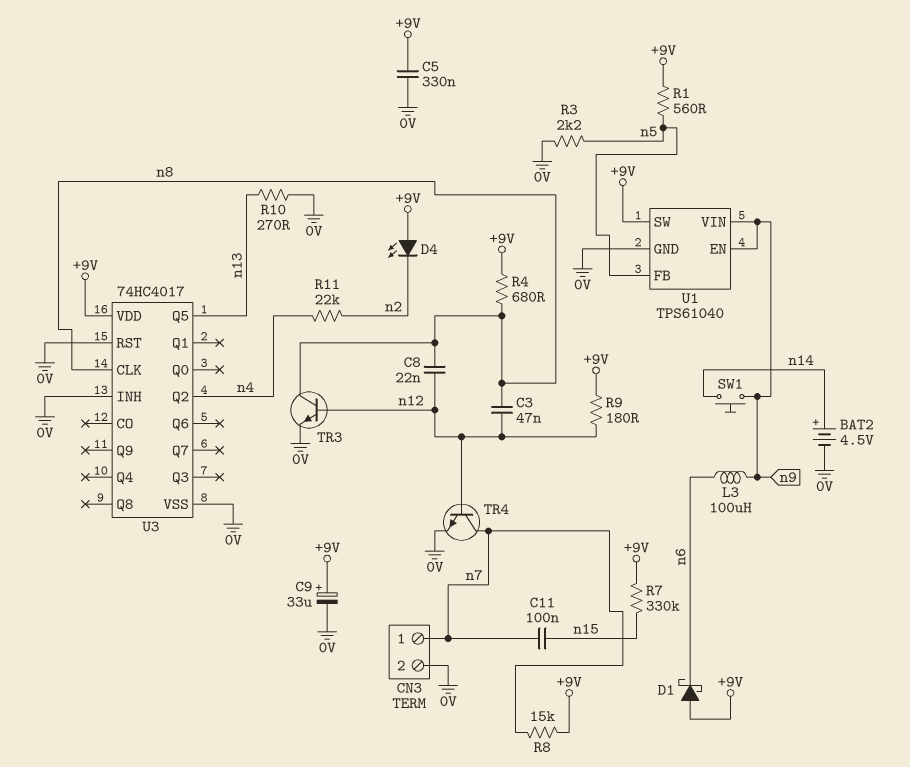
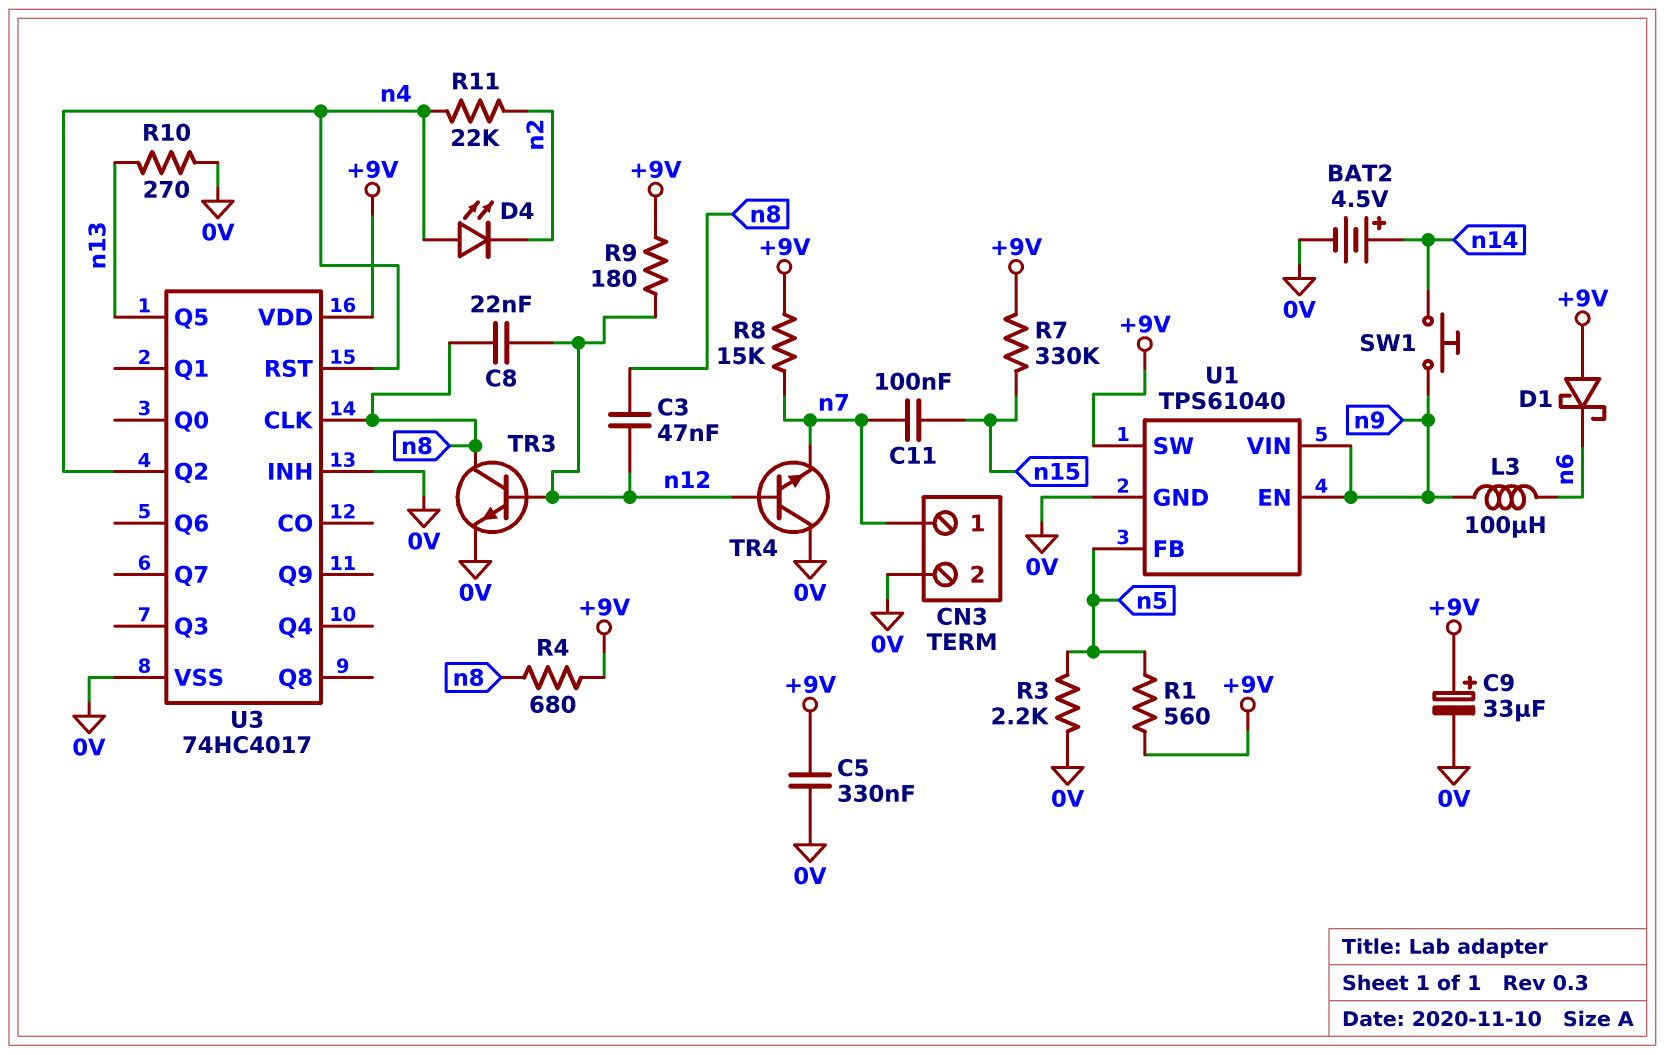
D4: LED (A +9V, K n2) -> LED (A n4, K n2)
TR4: NPN (B n12, C n7, E 0V) -> NPN (B n12, C 0V, E n7)
U3 pin RST: 0V -> n4

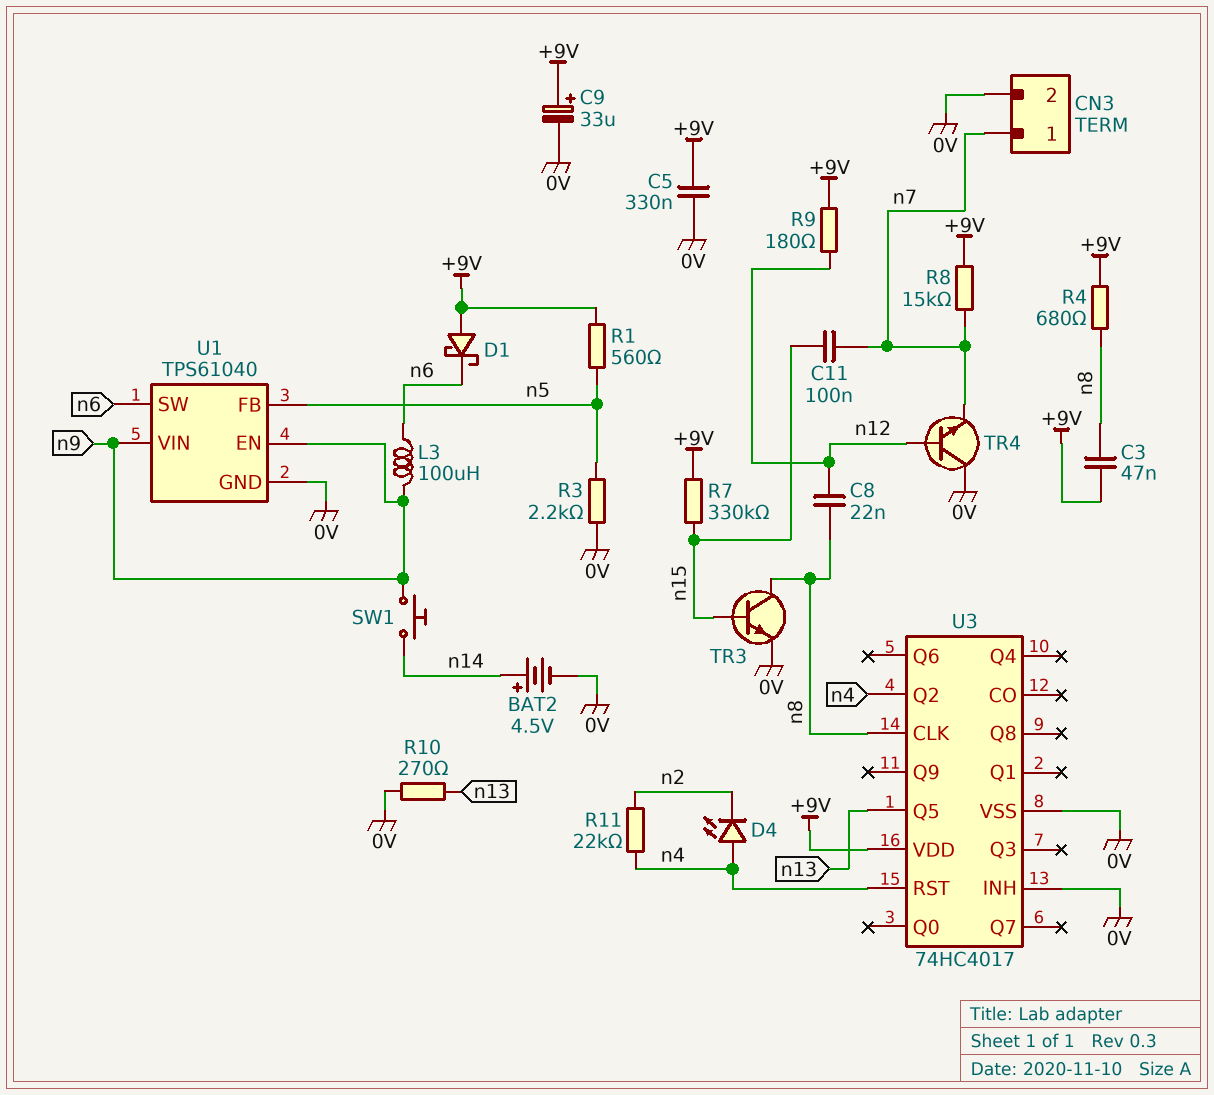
C3: 47nF (n8, n12) -> 47nF (+9V, n8)
TR3: NPN (B n12, C n8, E 0V) -> NPN (B n15, C n8, E 0V)
U1 pin SW: +9V -> n6

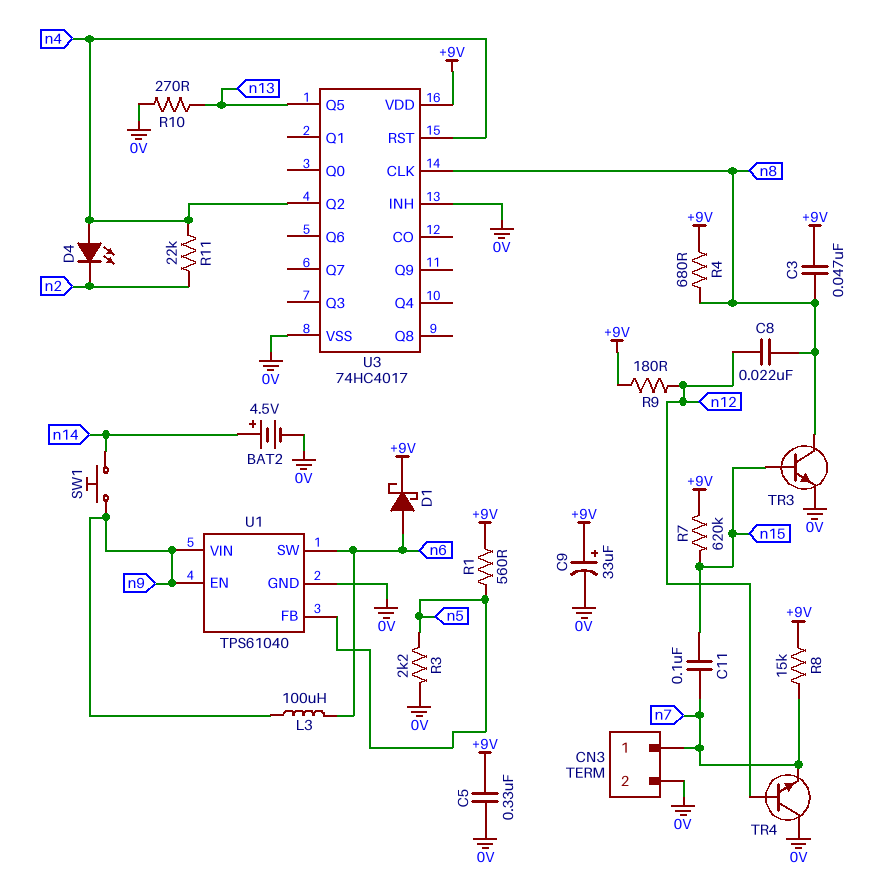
D1: schottky (A +9V, K n6) -> schottky (A n6, K +9V)
R7: 330k (+9V, n15) -> 620k (+9V, n15)

